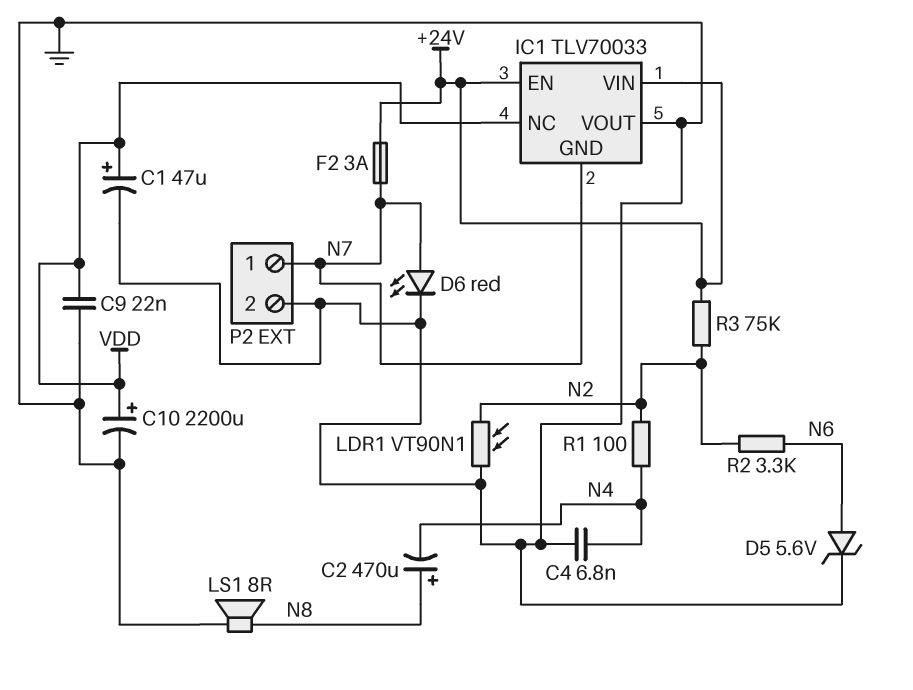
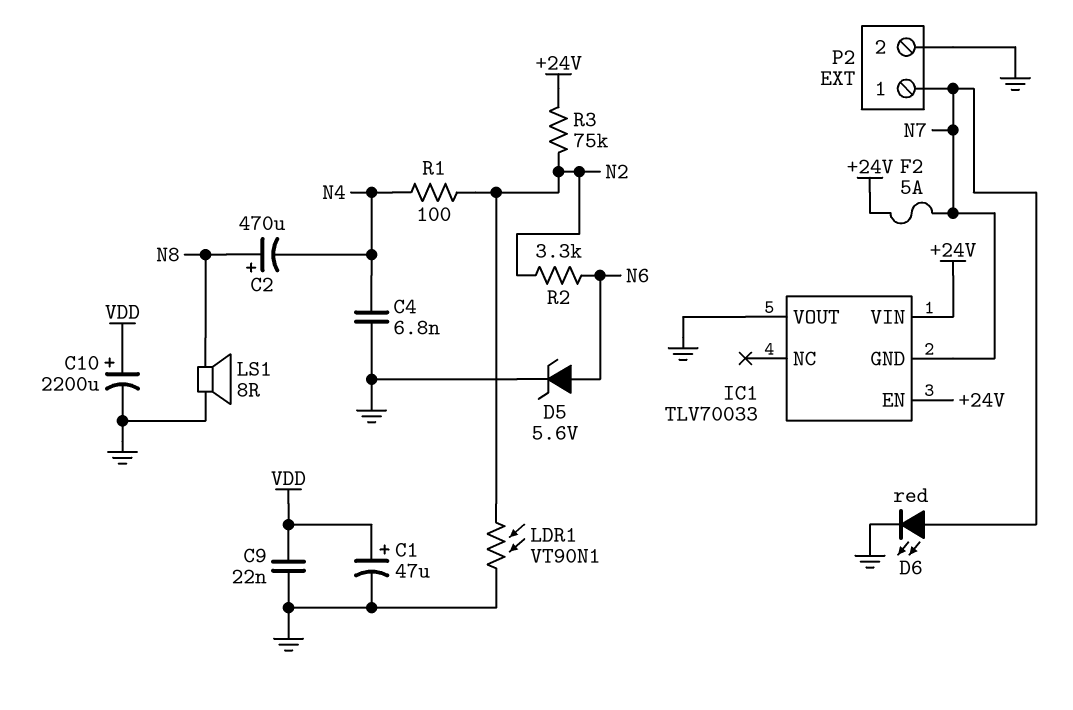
F2: 3A (+24V, N7) -> 5A (+24V, N7)
IC1 pin NC: VDD -> none

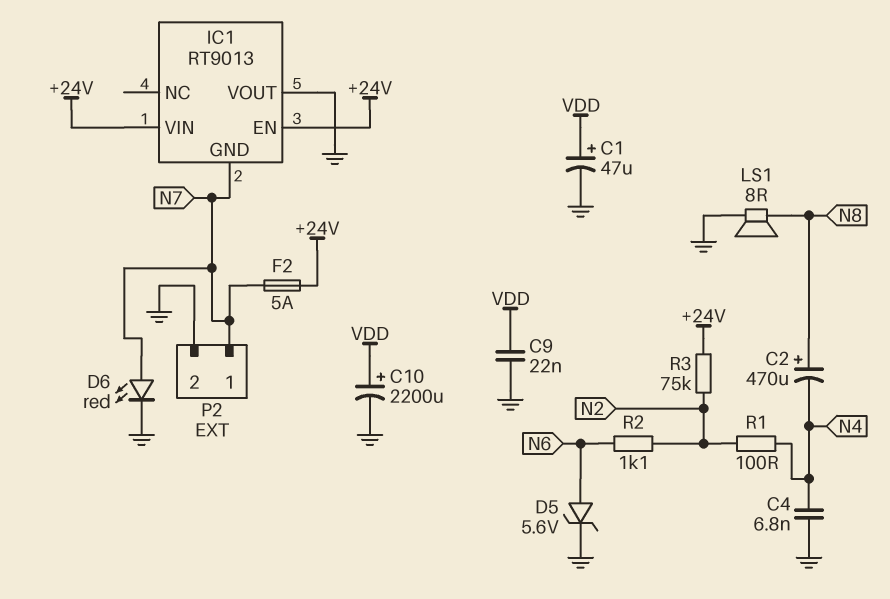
IC1: TLV70033 -> RT9013
LDR1: VT90N1 (GND, N2) -> none
R2: 3.3k (N2, N6) -> 1.1k (N2, N6)

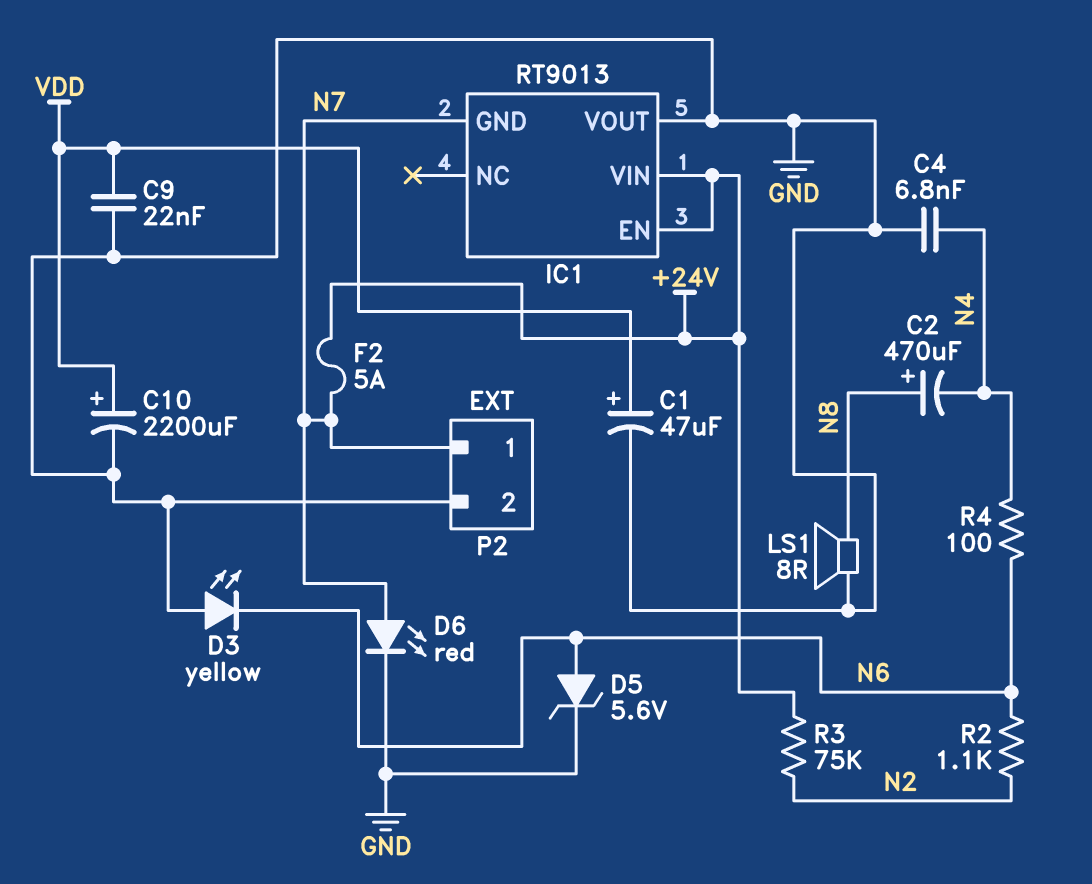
D3: none -> LED yellow (A GND, K N6)
R1: 100 (N2, N4) -> none
R4: none -> 100 (N4, N6)

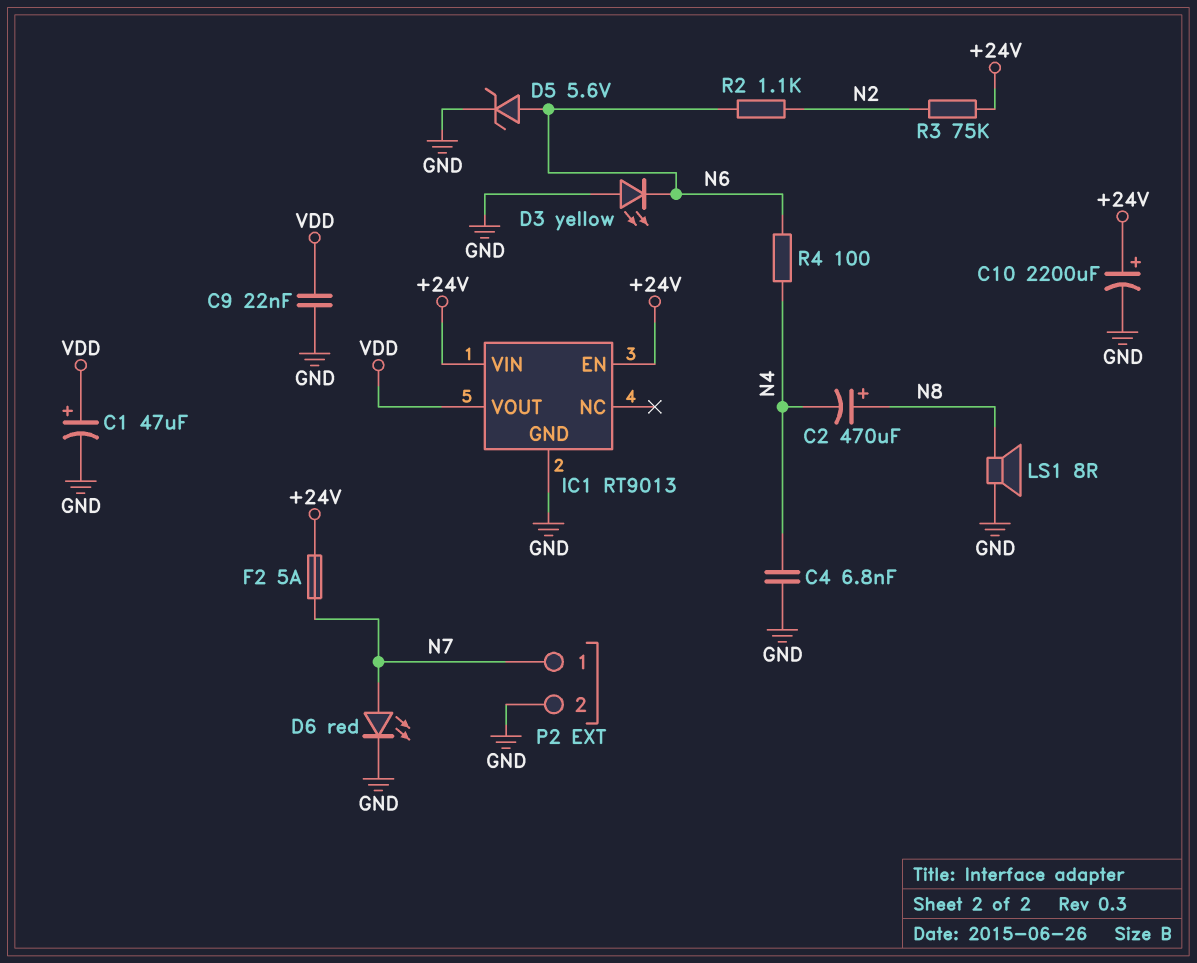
C10: 2200uF (plus VDD, minus GND) -> 2200uF (plus +24V, minus GND)
IC1 pin GND: N7 -> GND
IC1 pin VOUT: GND -> VDD

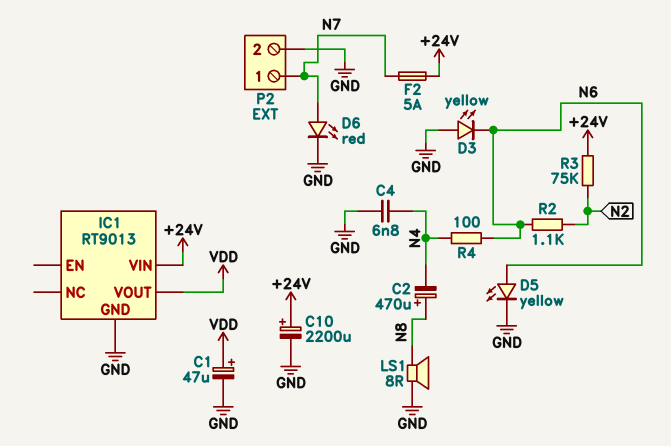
C9: 22nF (GND, VDD) -> none
D5: zener 5.6V (A N6, K GND) -> LED yellow (A N6, K GND)
IC1 pin EN: +24V -> none

